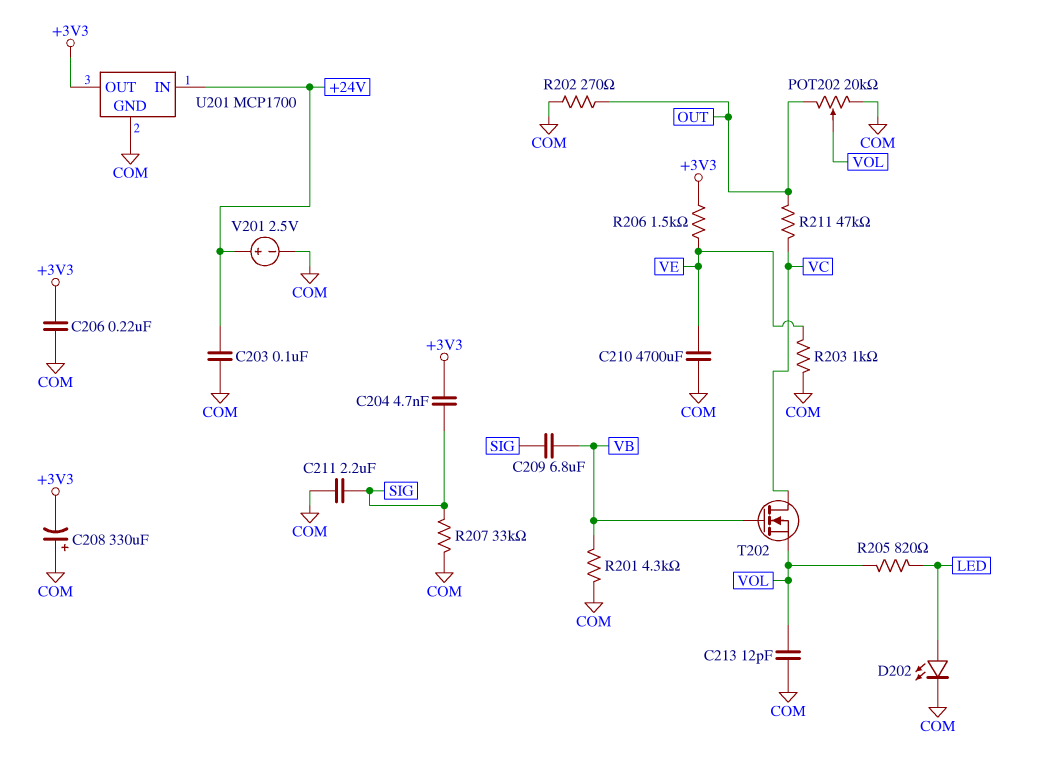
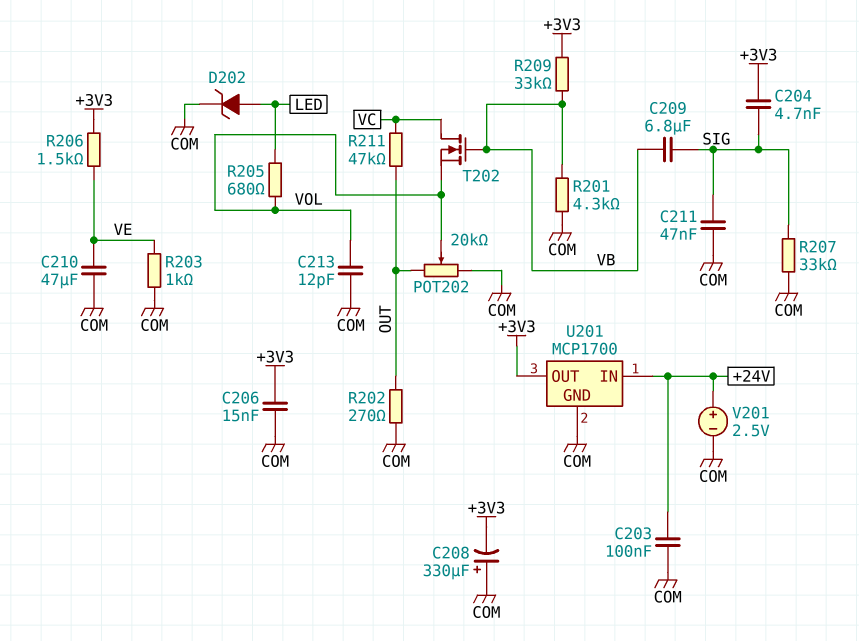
C206: 220nF (+3V3, COM) -> 15nF (+3V3, COM)
C210: 4700uF (COM, VE) -> 47uF (COM, VE)
C211: 2.2uF (COM, SIG) -> 47nF (COM, SIG)
D202: LED (A LED, K COM) -> zener (A LED, K COM)
R205: 820 (LED, VOL) -> 680 (LED, VOL)
R209: none -> 33k (+3V3, VB)

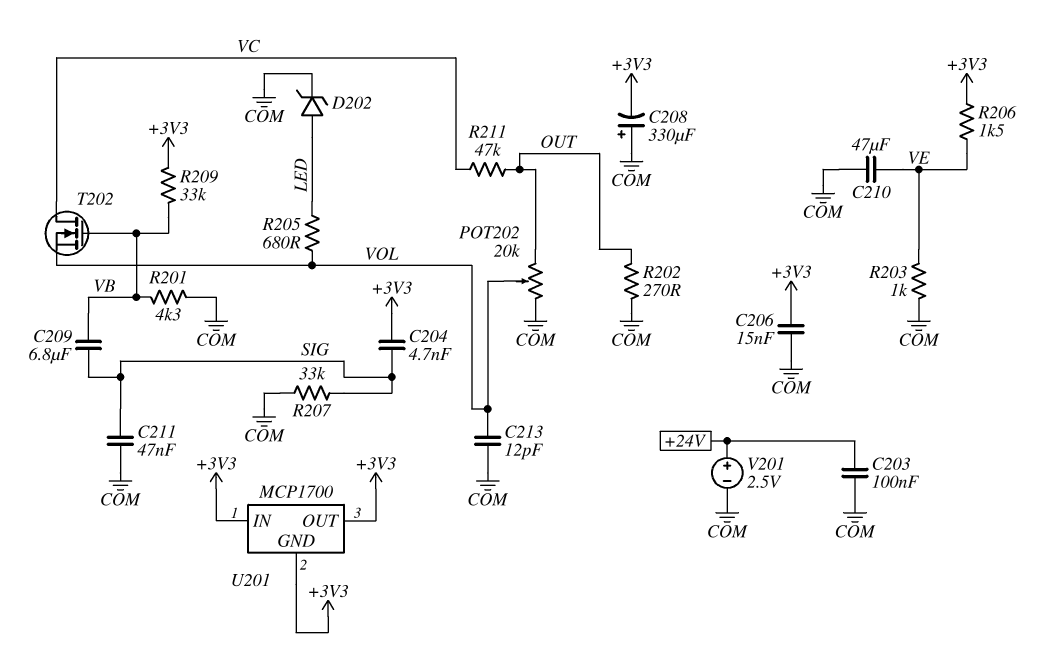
U201 pin GND: COM -> +3V3
U201 pin IN: +24V -> +3V3

